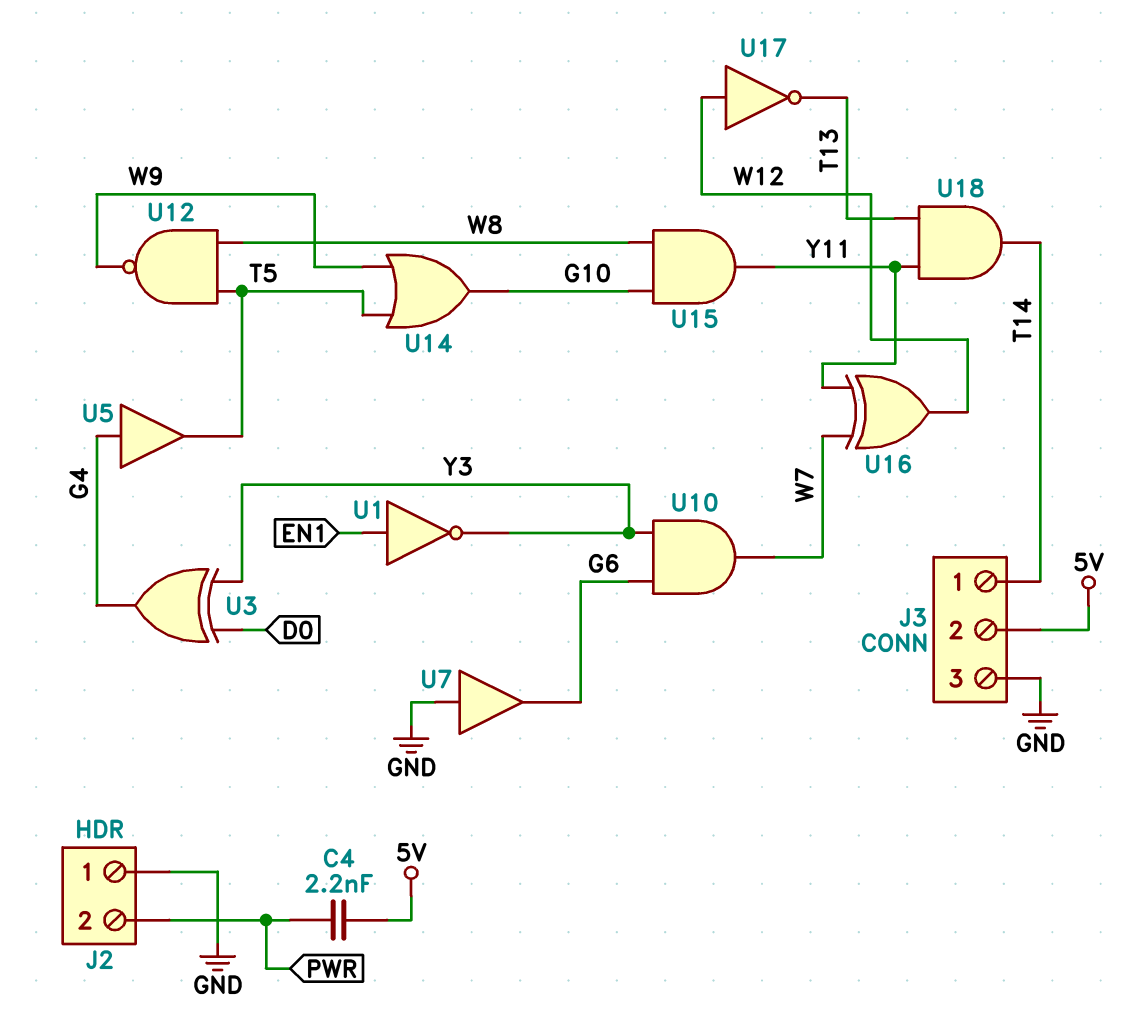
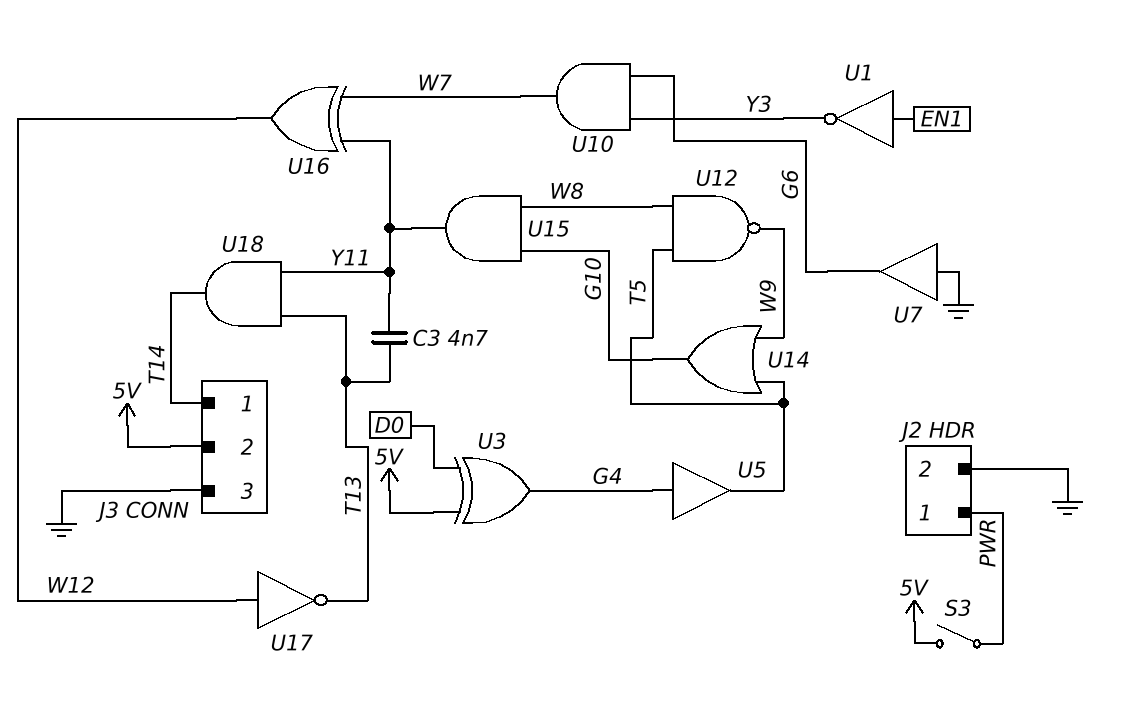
C3: none -> 4.7nF (T13, Y11)
C4: 2.2nF (5V, PWR) -> none
J2 pin 1: GND -> PWR
J2 pin 2: PWR -> GND
S3: none -> switch (5V, PWR)
U3: XOR (in D0, in Y3, out G4) -> XOR (in 5V, in D0, out G4)

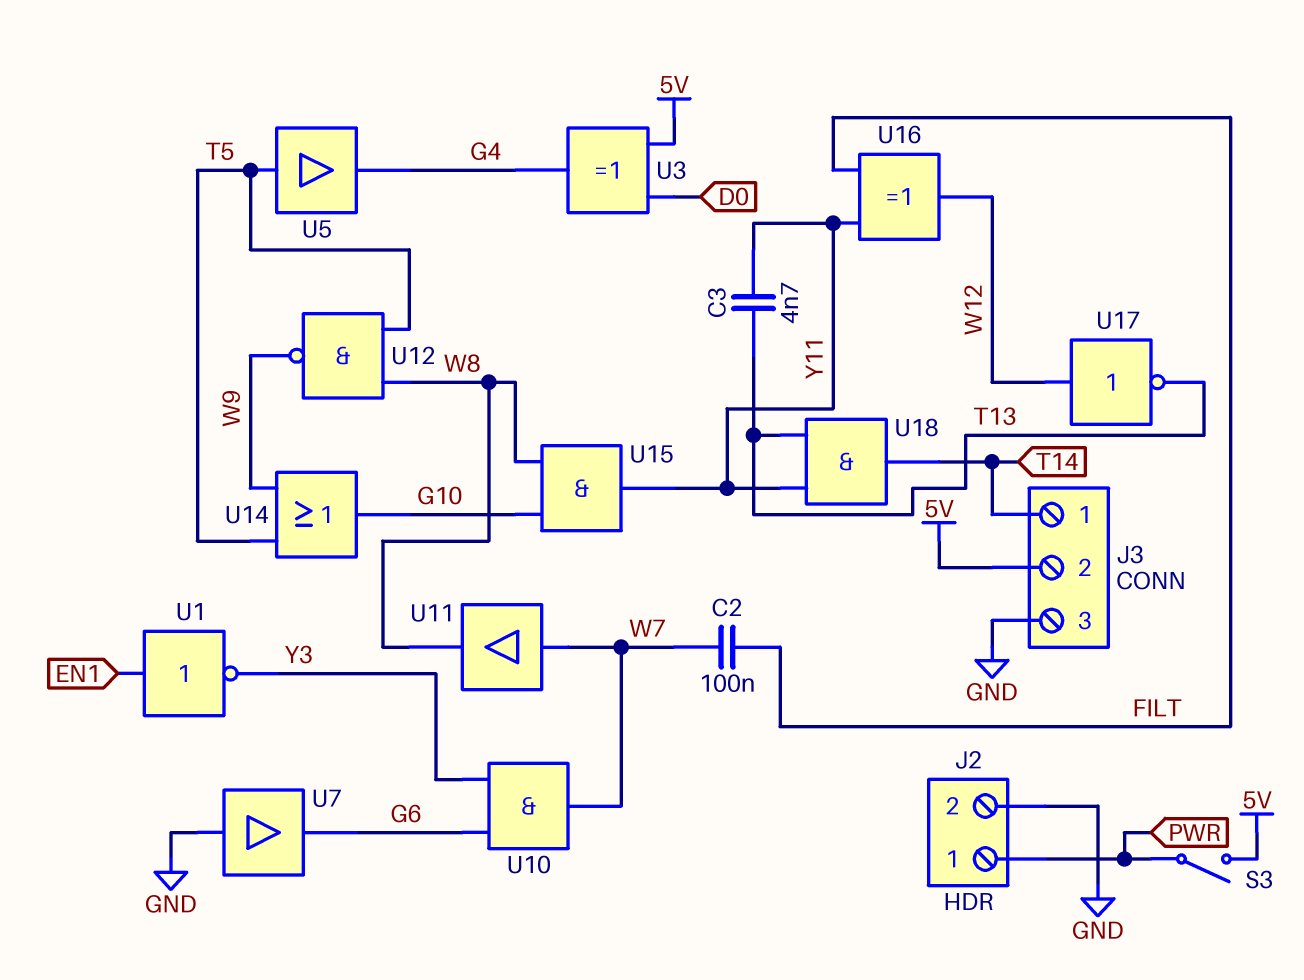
C2: none -> 100nF (FILT, W7)
U5: buffer (in G4, out T5) -> buffer (in T5, out G4)
U11: none -> buffer (in W7, out W8)
U16: XOR (in W7, in Y11, out W12) -> XOR (in FILT, in Y11, out W12)

